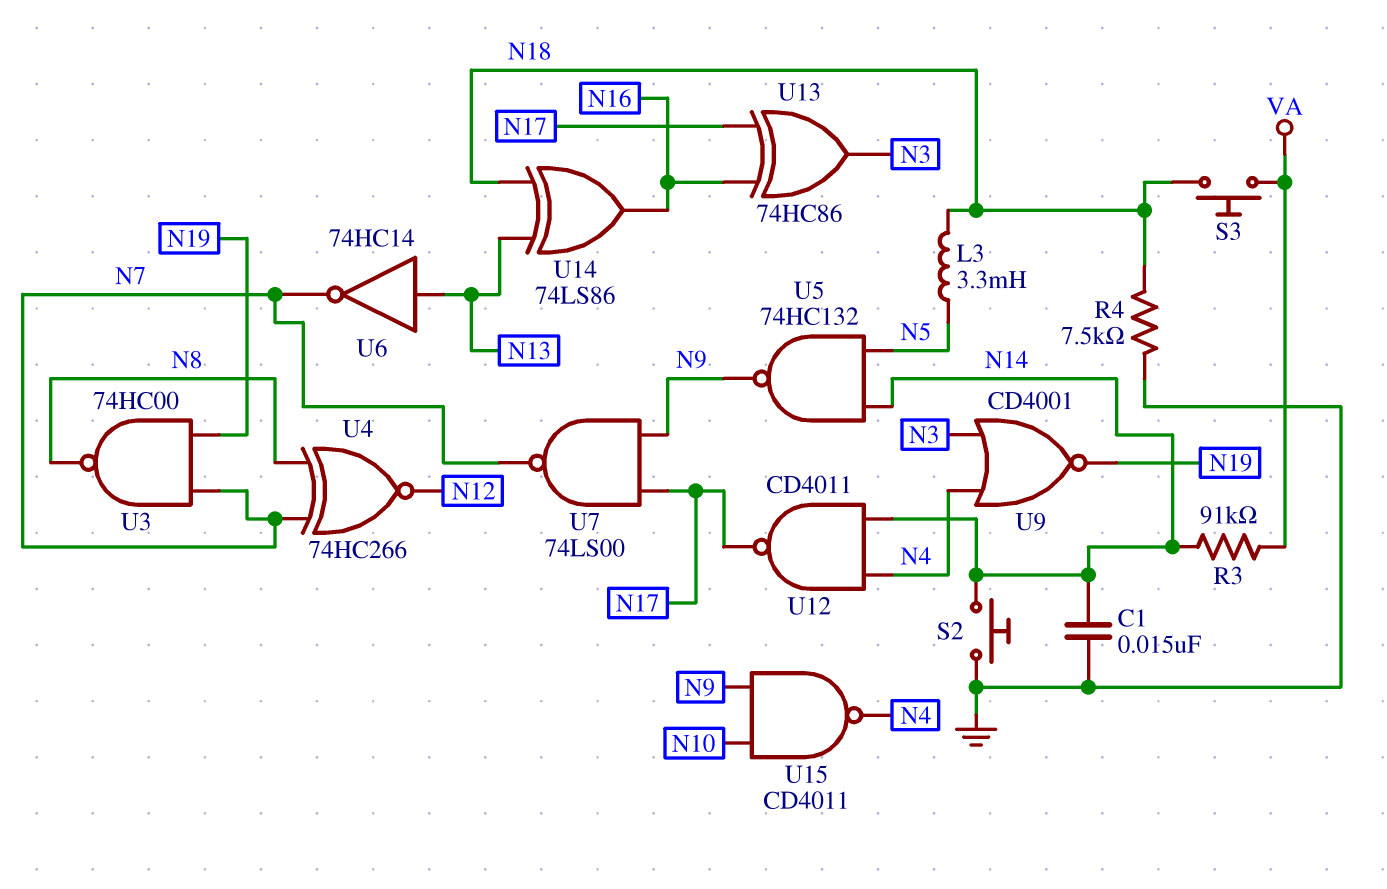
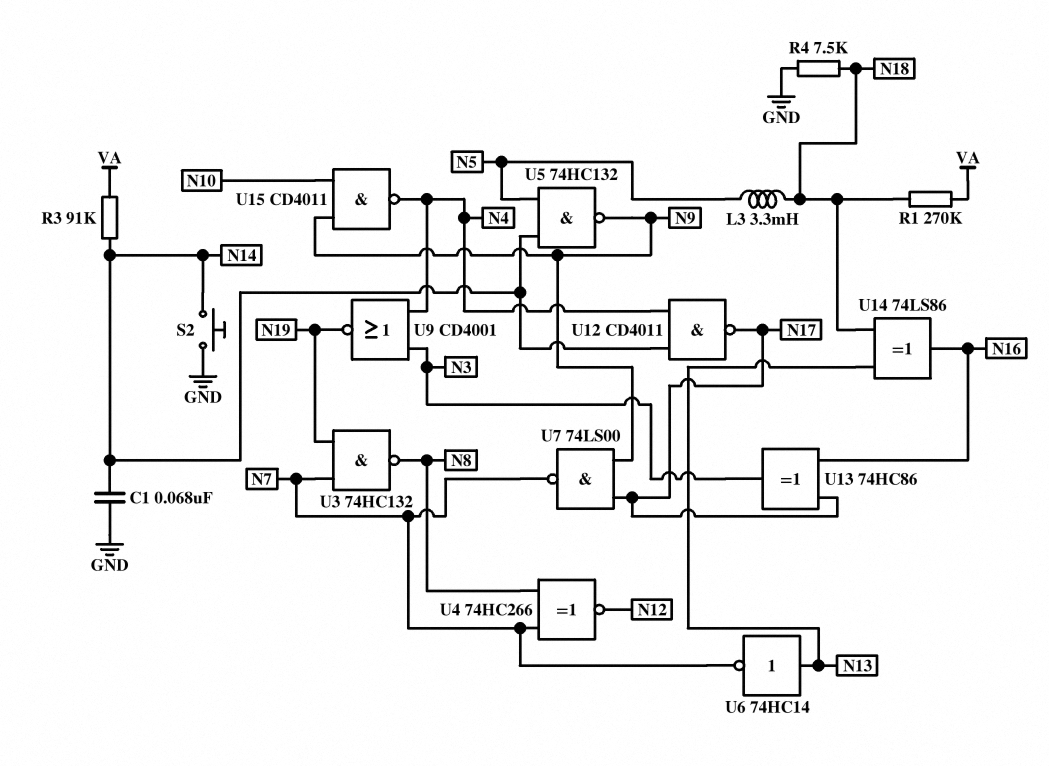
C1: 15nF (GND, N14) -> 68nF (GND, N14)
R1: none -> 270k (N18, VA)
S3: button (N18, VA) -> none
U3: NAND 74HC00 (in N7, in N19, out N8) -> NAND 74HC132 (in N7, in N19, out N8)

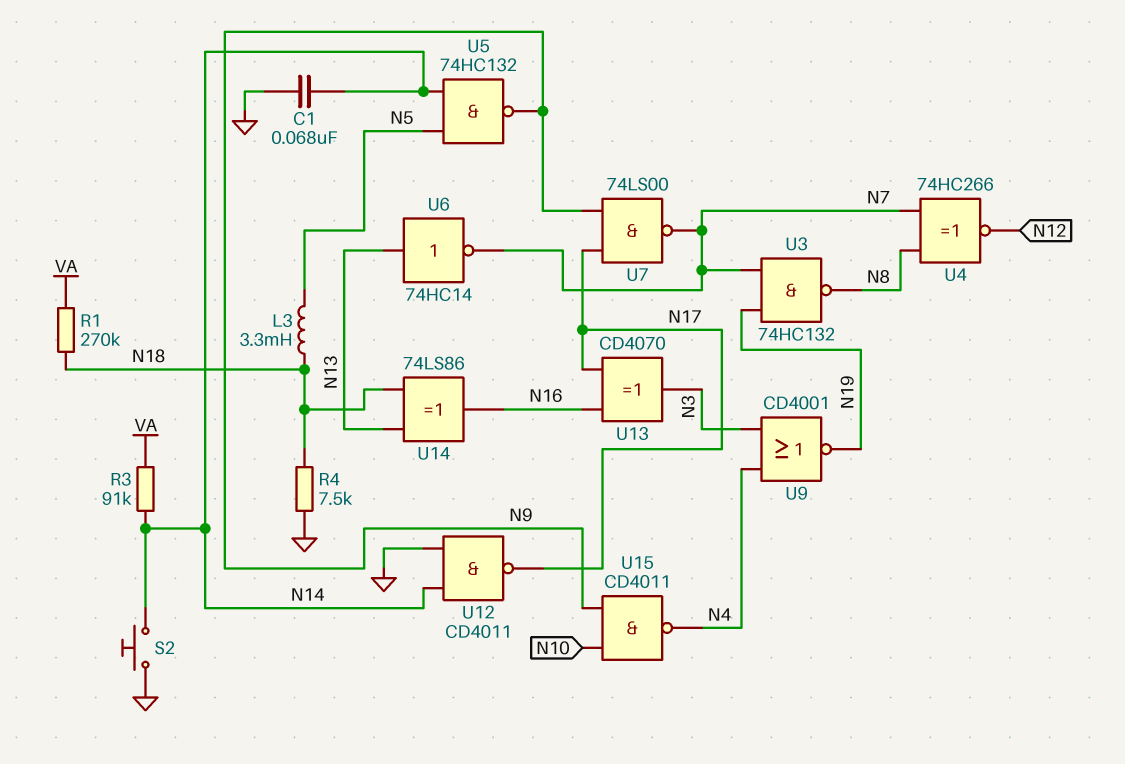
U12: NAND CD4011 (in N4, in N14, out N17) -> NAND CD4011 (in GND, in N14, out N17)
U13: XOR 74HC86 (in N16, in N17, out N3) -> XOR CD4070 (in N16, in N17, out N3)

